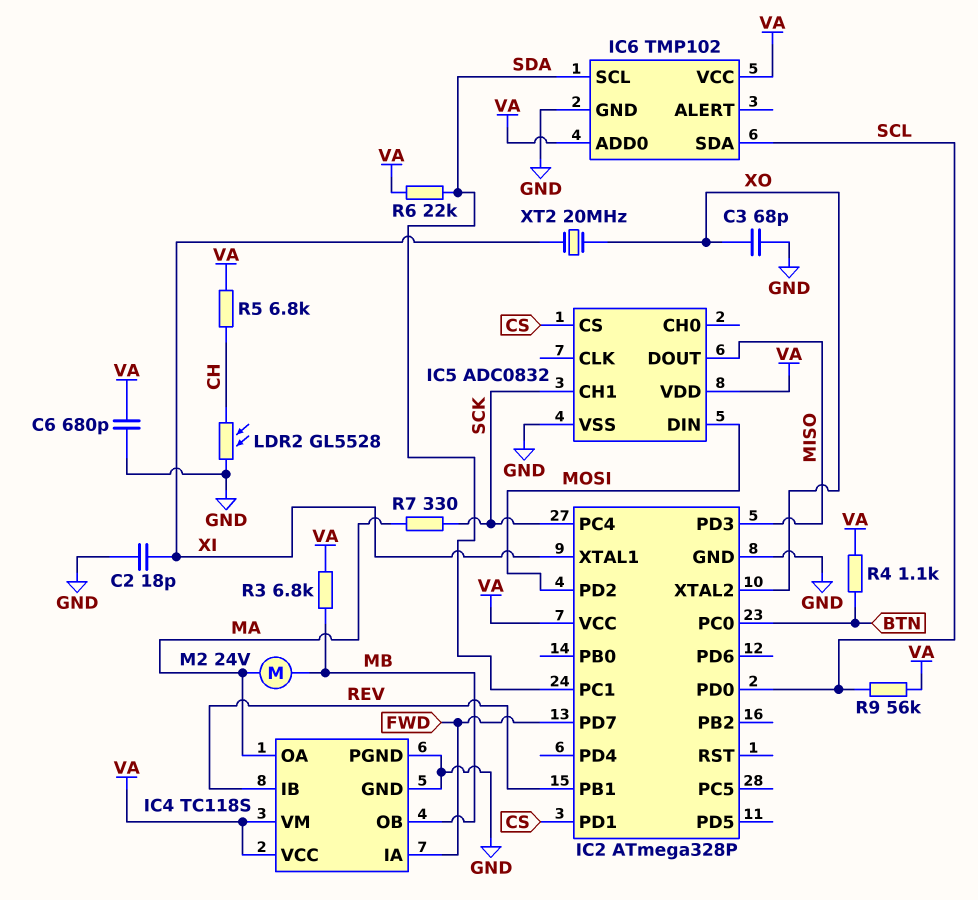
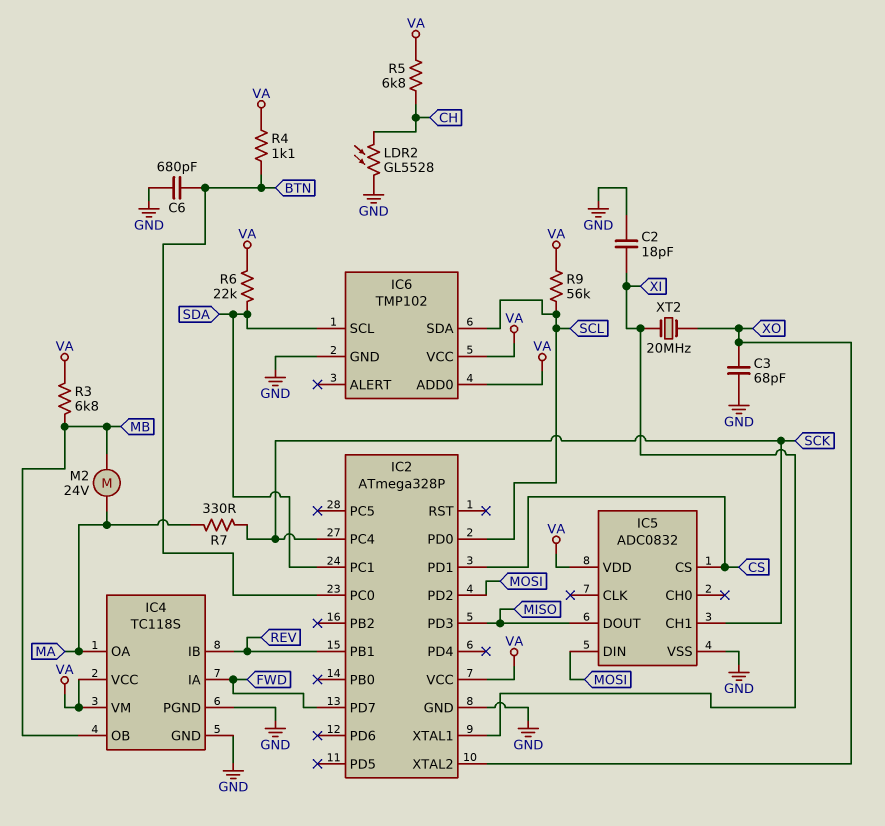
C6: 680pF (GND, VA) -> 680pF (BTN, GND)

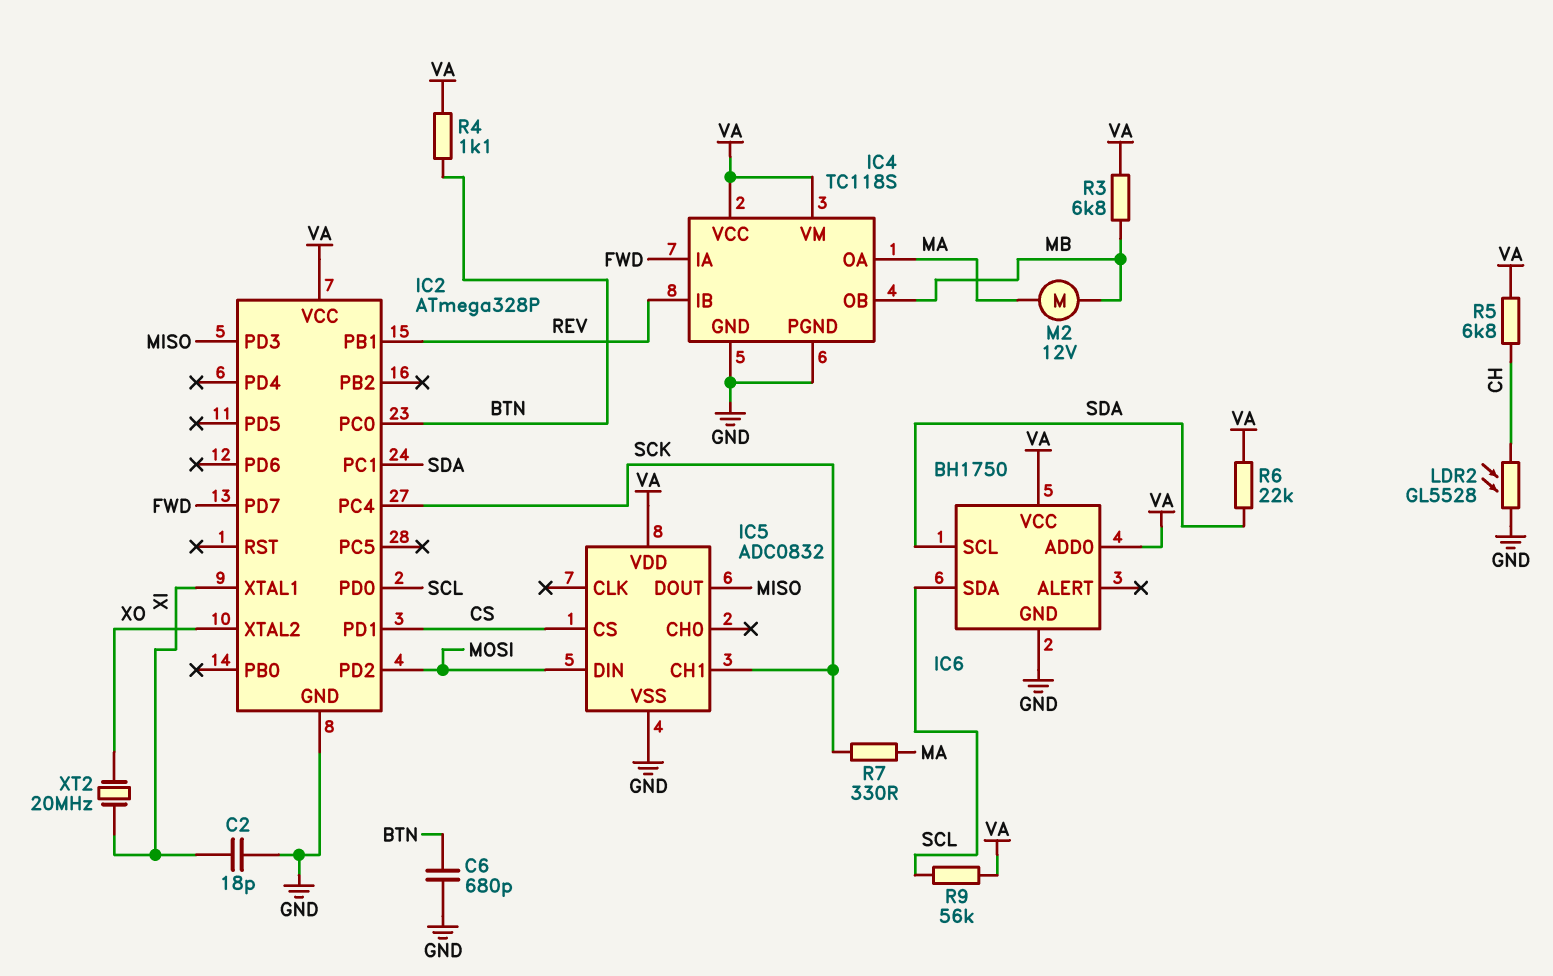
C3: 68pF (GND, XO) -> none
IC6: TMP102 -> BH1750
M2: motor 24V (MA, MB) -> motor 12V (MA, MB)

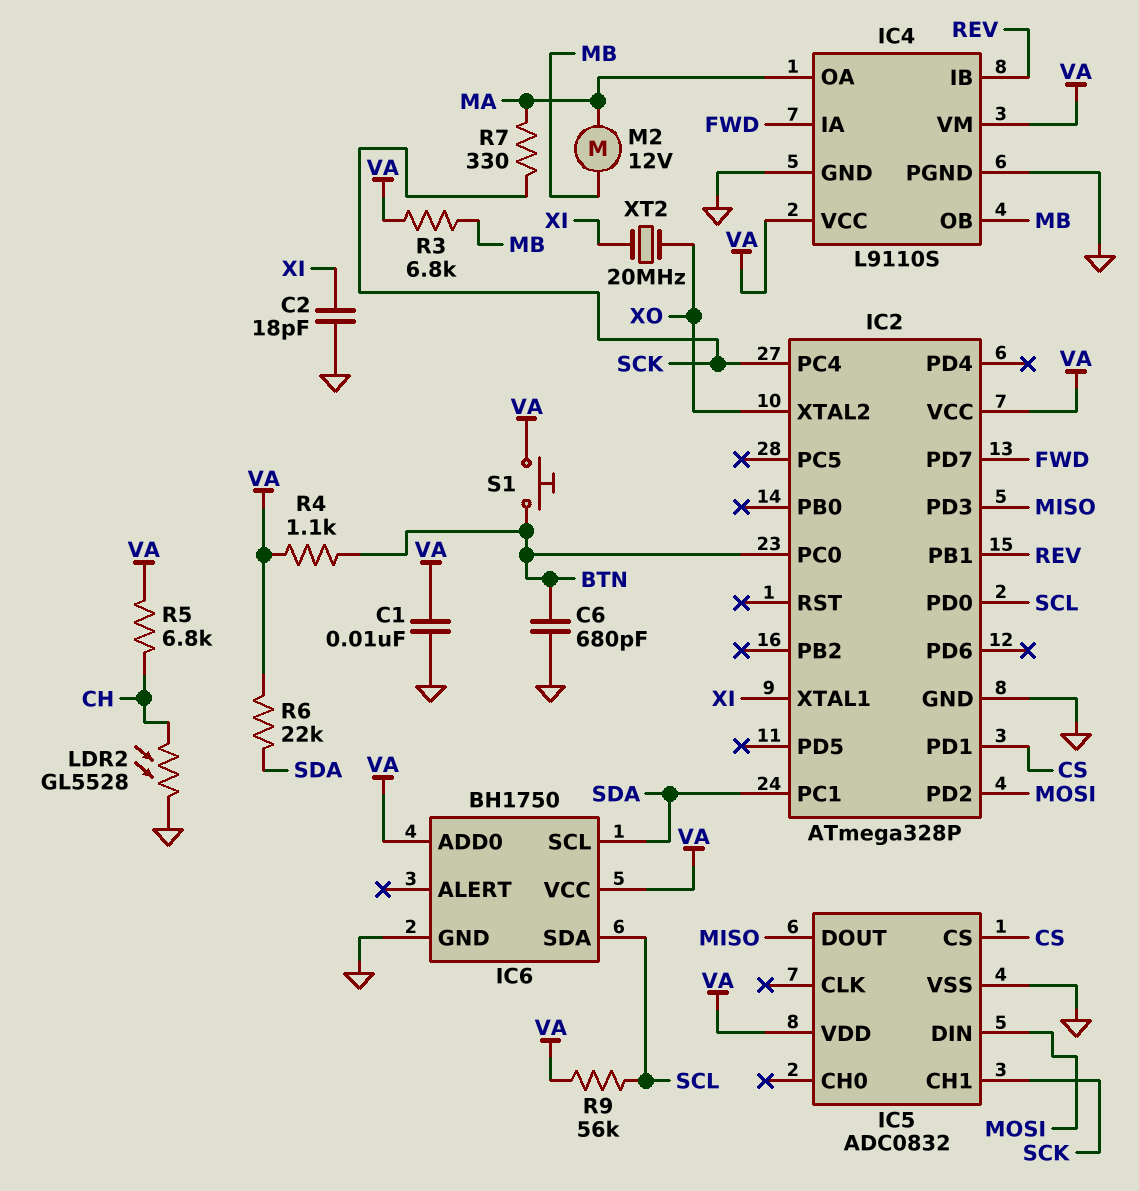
C1: none -> 10nF (GND, VA)
IC4: TC118S -> L9110S
S1: none -> button (BTN, VA)

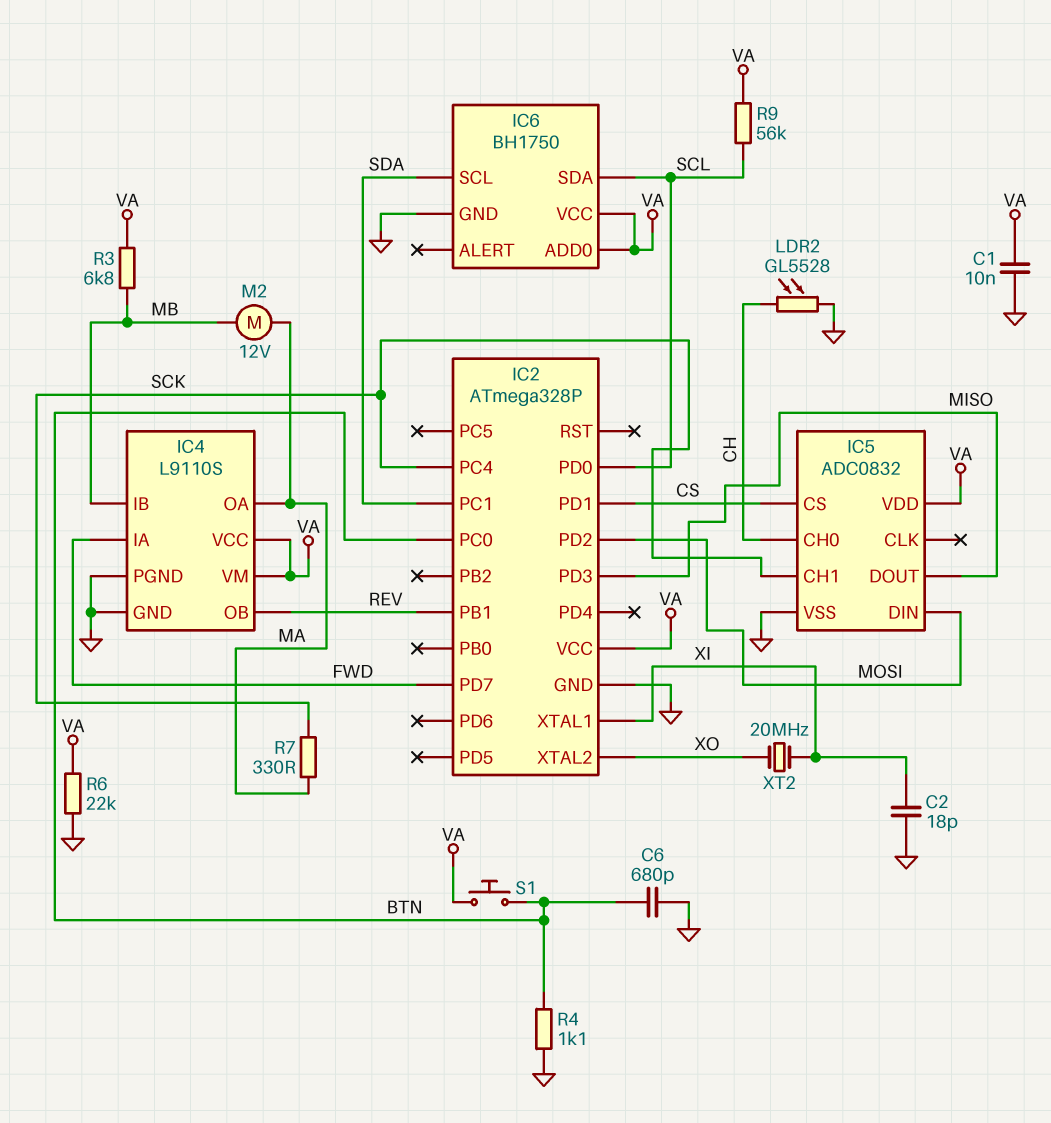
IC4 pin IB: REV -> MB
IC4 pin OB: MB -> REV
IC5 pin CH0: none -> CH
R4: 1.1k (BTN, VA) -> 1.1k (BTN, GND)
R5: 6.8k (CH, VA) -> none
R6: 22k (SDA, VA) -> 22k (GND, VA)

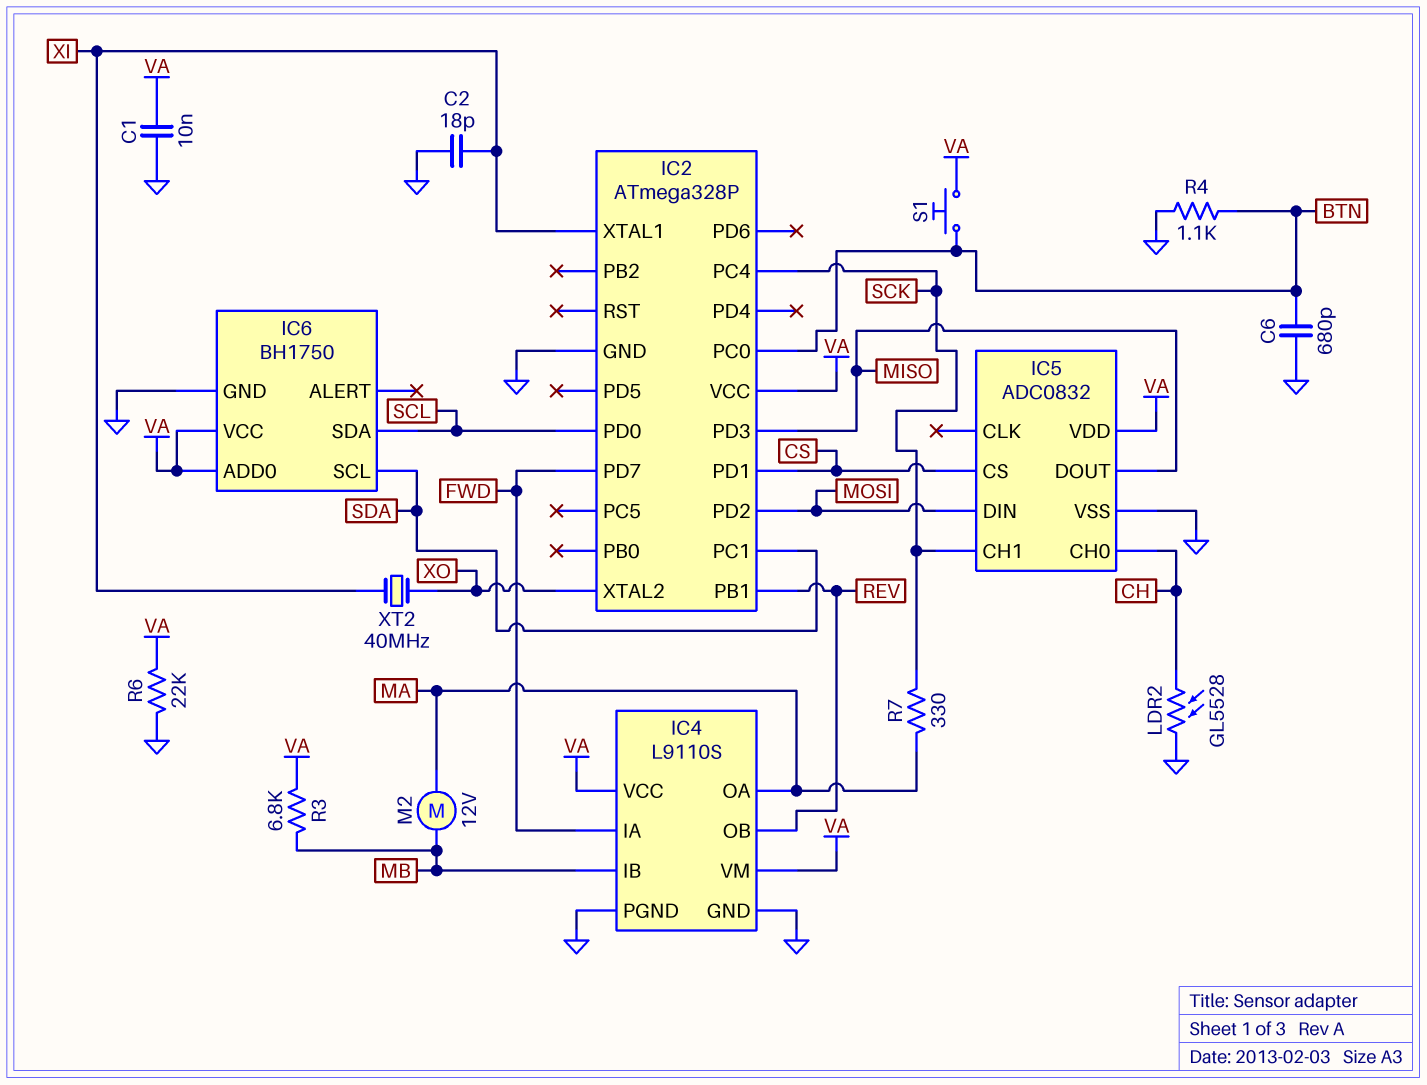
R9: 56k (SCL, VA) -> none
XT2: 20MHz (XI, XO) -> 40MHz (XI, XO)

